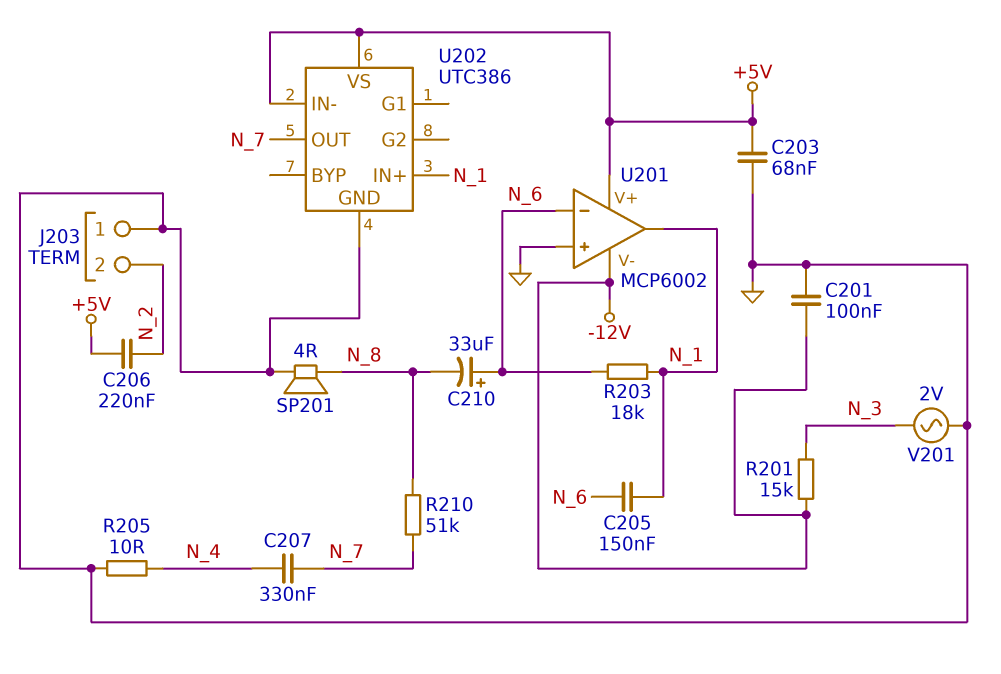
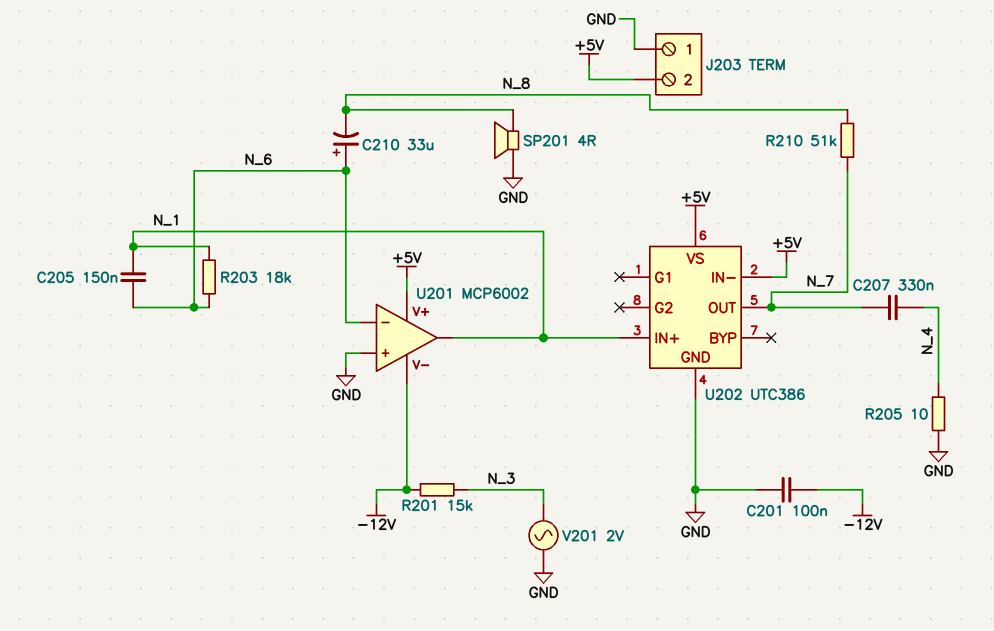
C203: 68nF (+5V, GND) -> none
C206: 220nF (+5V, N_2) -> none
J203 pin 2: N_2 -> +5V

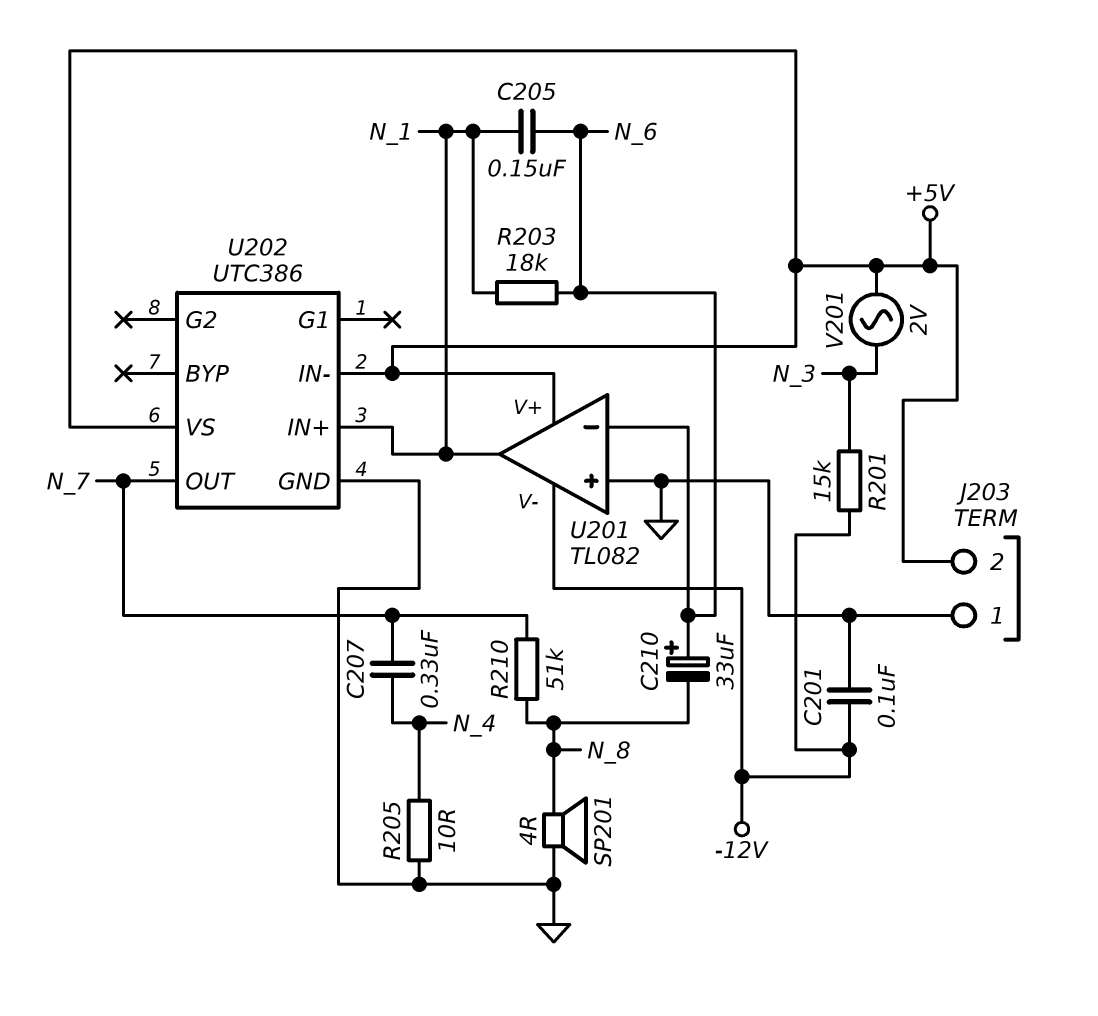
U201: MCP6002 -> TL082
V201: AC 2V (GND, N_3) -> AC 2V (+5V, N_3)

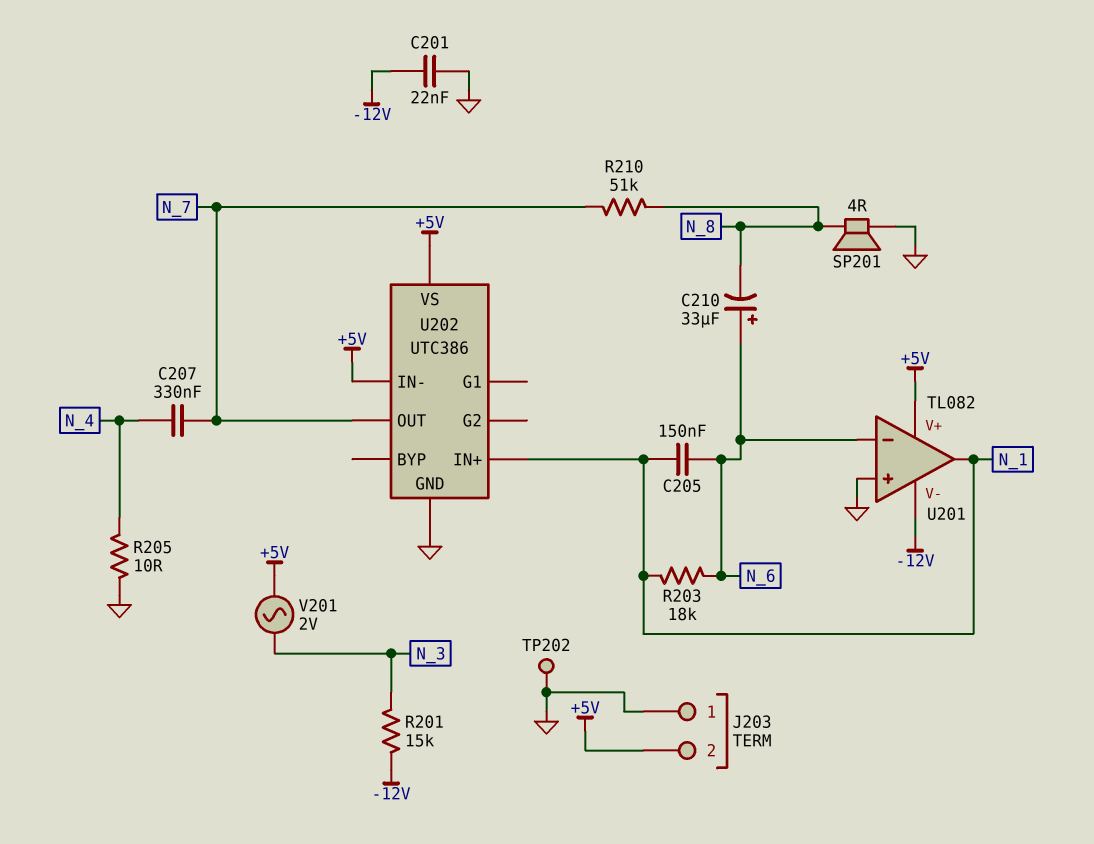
C201: 100nF (-12V, GND) -> 22nF (-12V, GND)
TP202: none -> test point (GND)

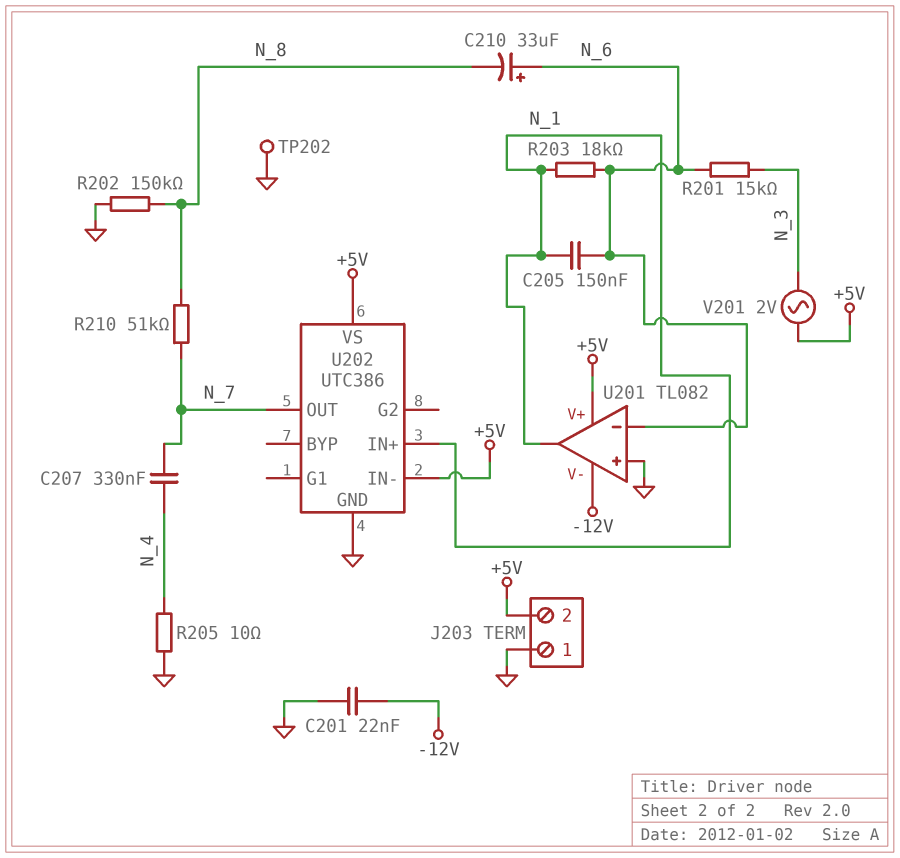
R201: 15k (-12V, N_3) -> 15k (N_3, N_6)
R202: none -> 150k (GND, N_8)
SP201: speaker 4R (GND, N_8) -> none

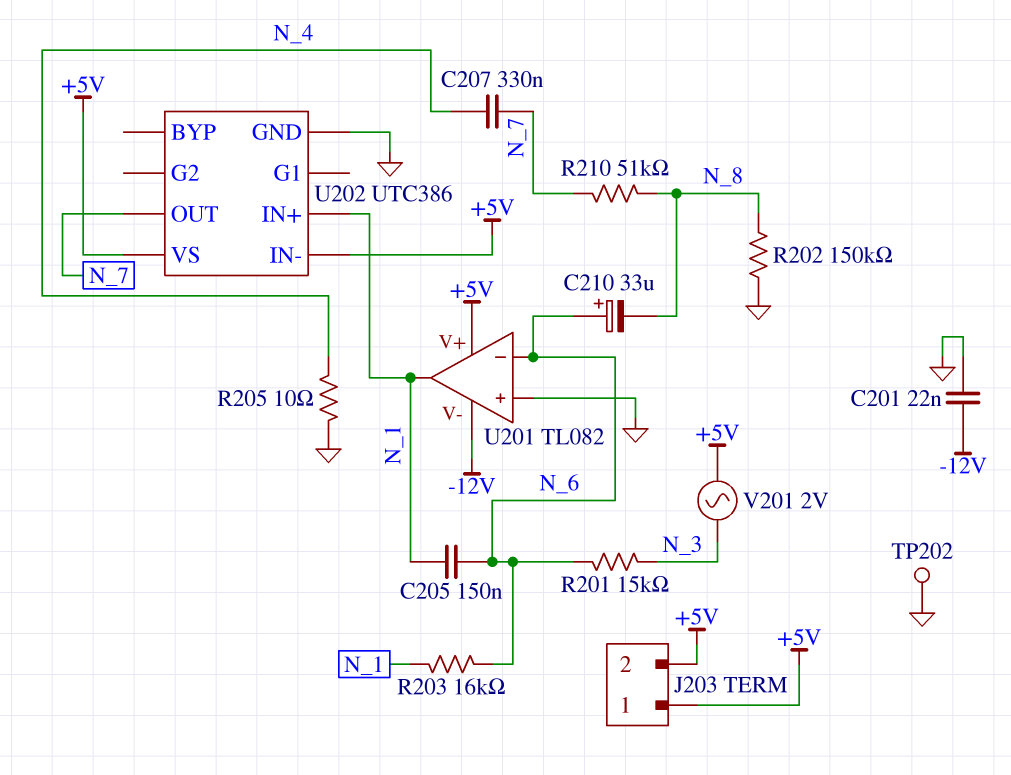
J203 pin 1: GND -> +5V
R203: 18k (N_1, N_6) -> 16k (N_1, N_6)

